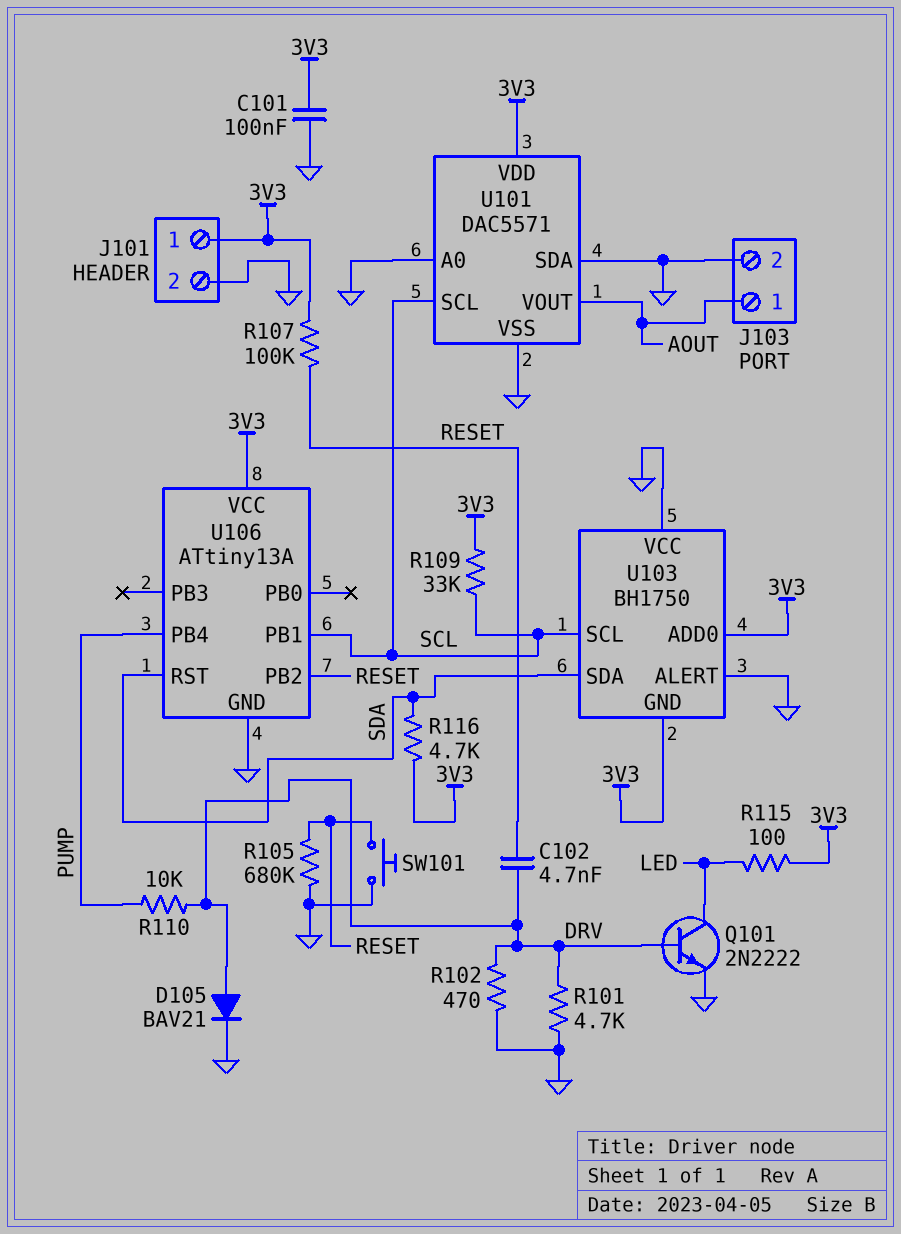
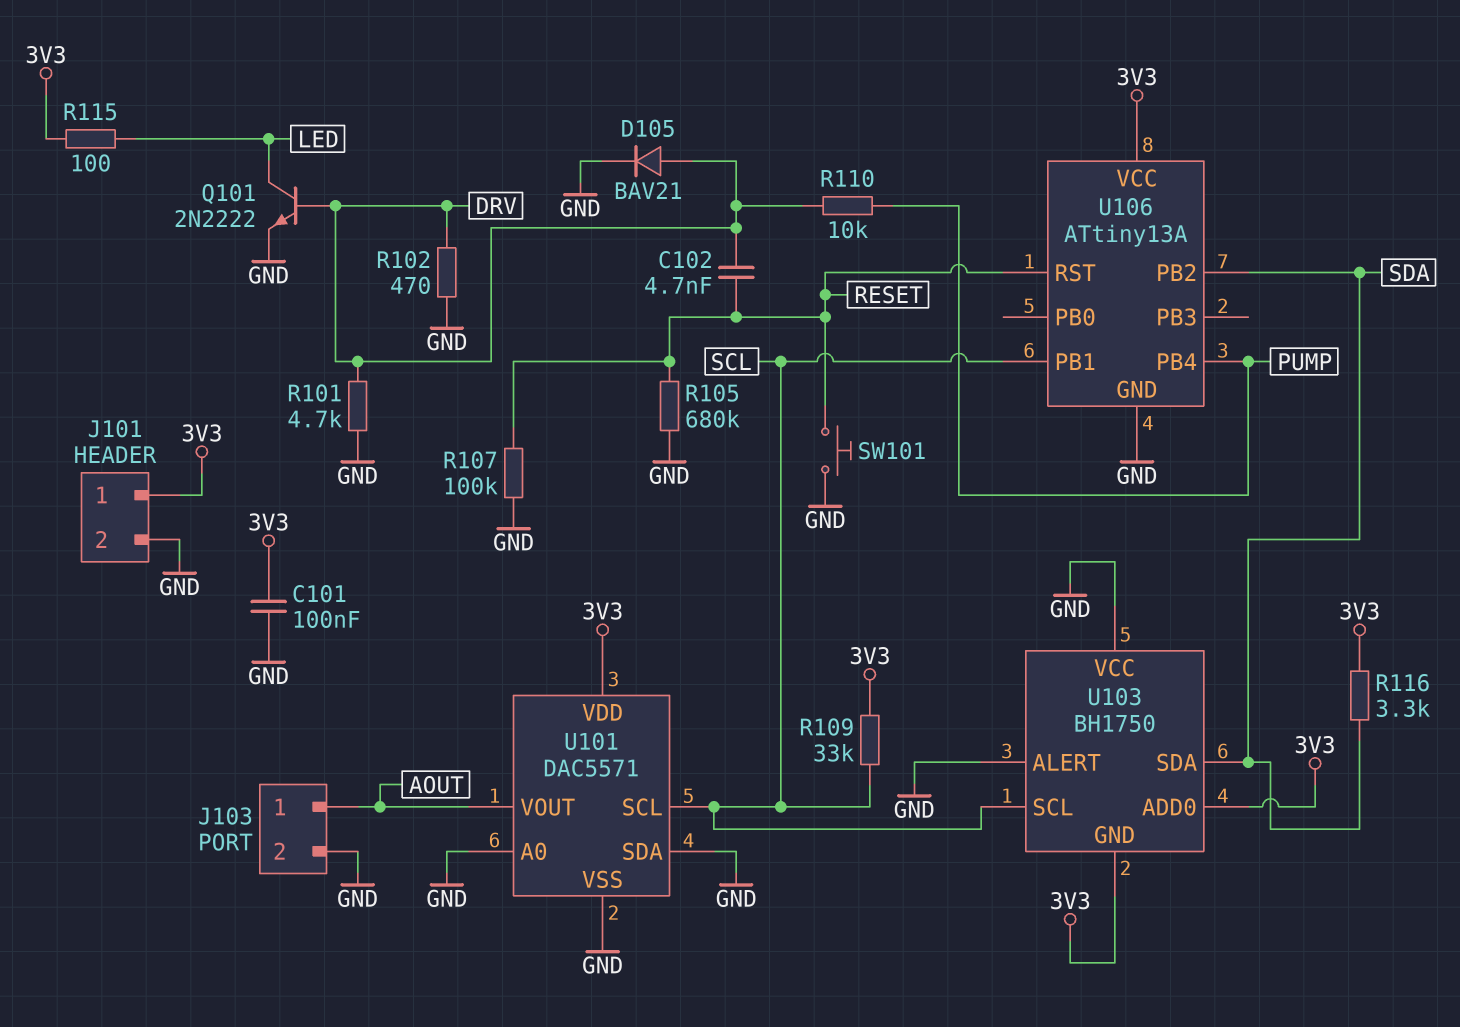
R107: 100k (3V3, RESET) -> 100k (GND, RESET)
R116: 4.7k (3V3, SDA) -> 3.3k (3V3, SDA)
U106 pin PB2: RESET -> SDA
U106 pin RST: SDA -> RESET

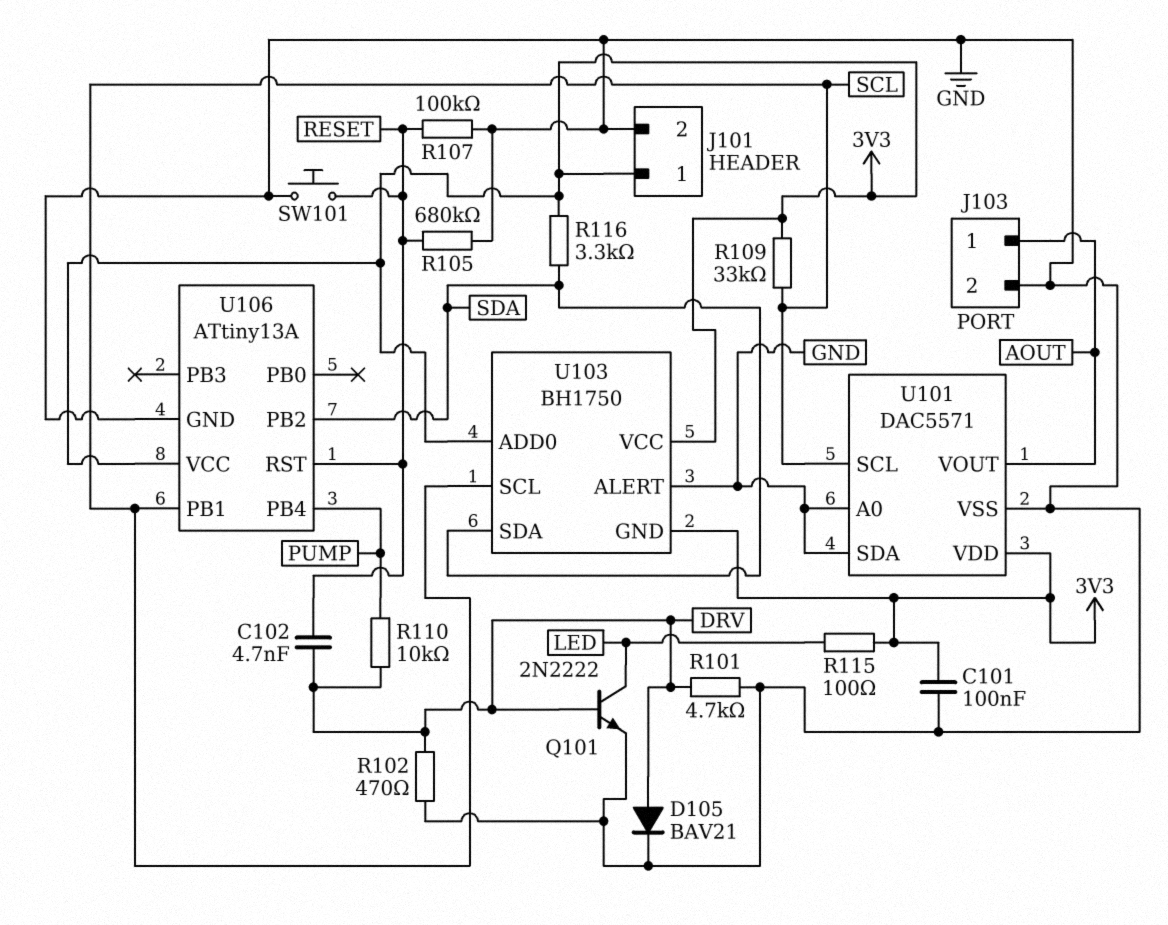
U103 pin VCC: GND -> 3V3

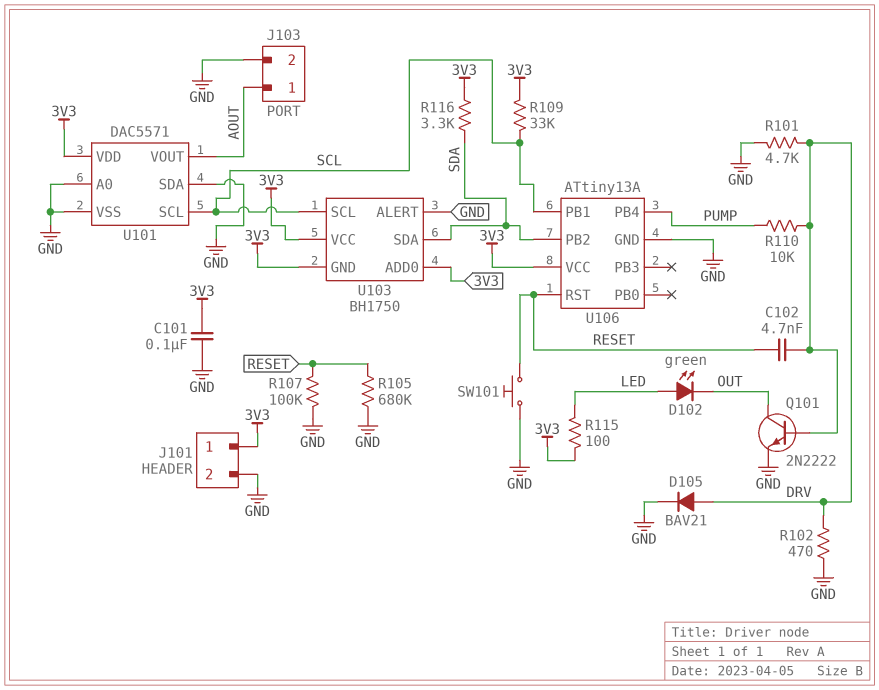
D102: none -> LED green (A LED, K OUT)
Q101: NPN 2N2222 (B DRV, C LED, E GND) -> NPN 2N2222 (B DRV, C OUT, E GND)

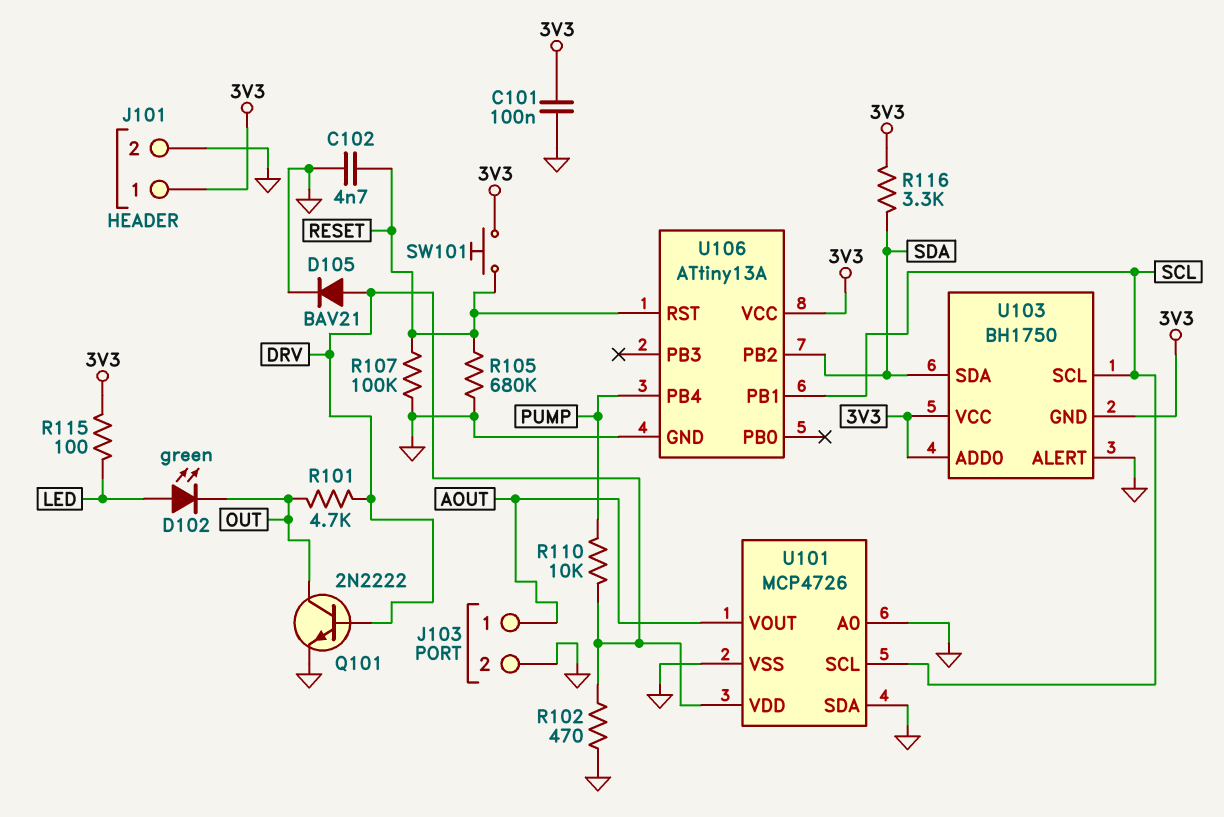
C102: 4.7nF (DRV, RESET) -> 4.7nF (GND, RESET)
R101: 4.7k (DRV, GND) -> 4.7k (DRV, OUT)
R109: 33k (3V3, SCL) -> none
SW101: button (GND, RESET) -> button (3V3, RESET)
U101: DAC5571 -> MCP4726
U101 pin VDD: 3V3 -> DRV

